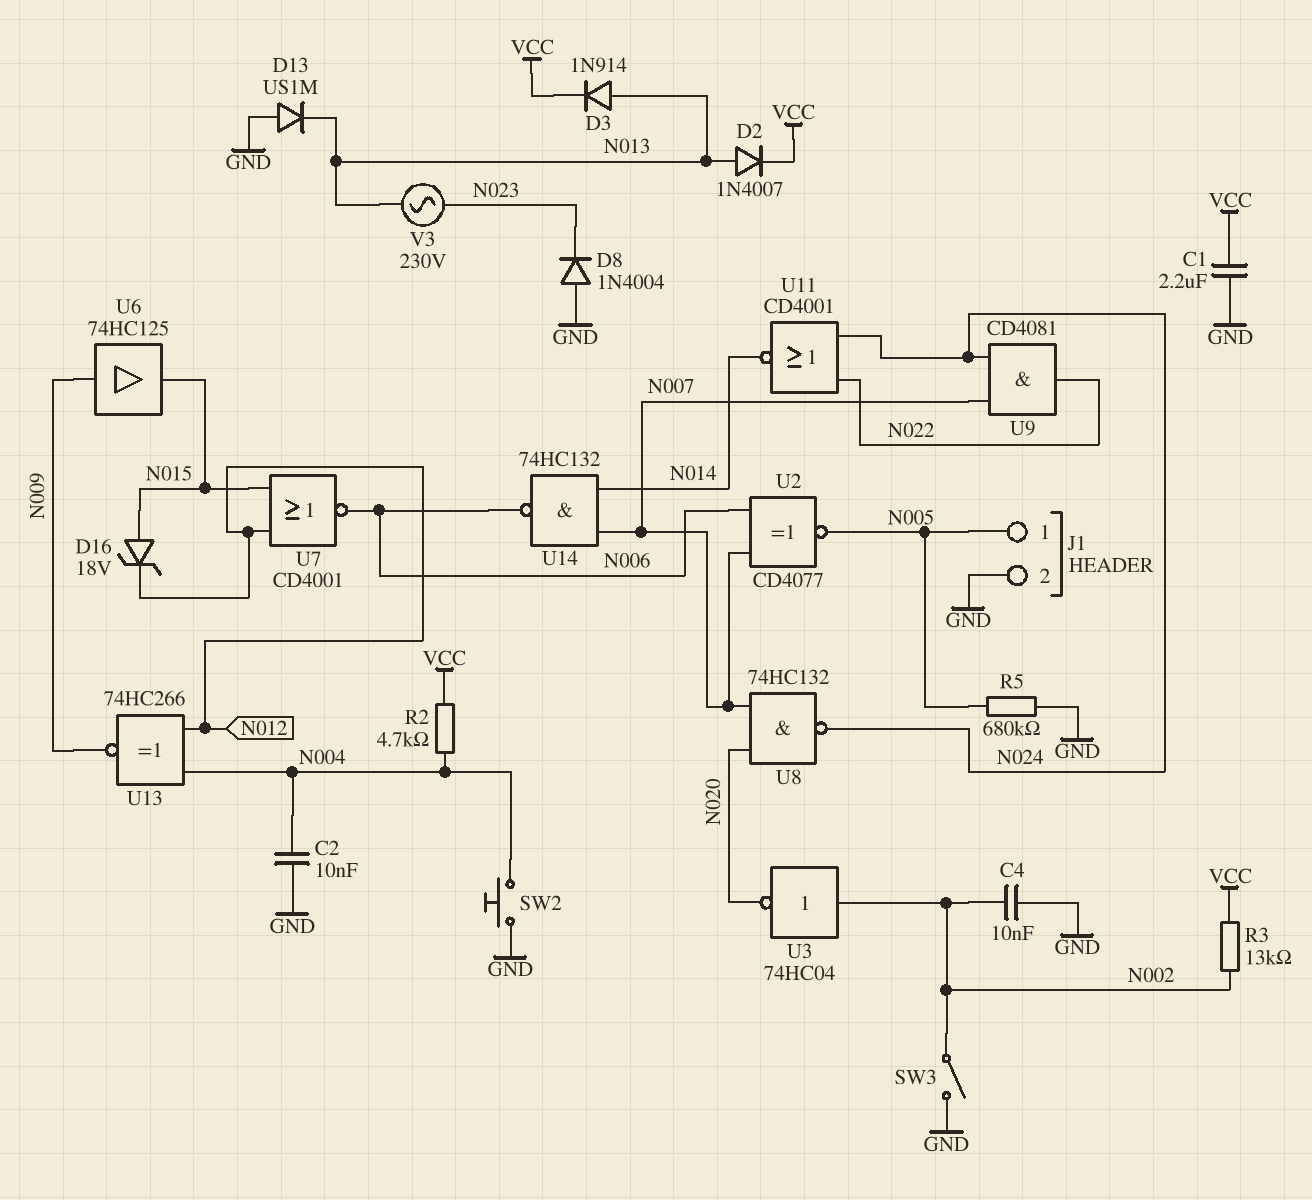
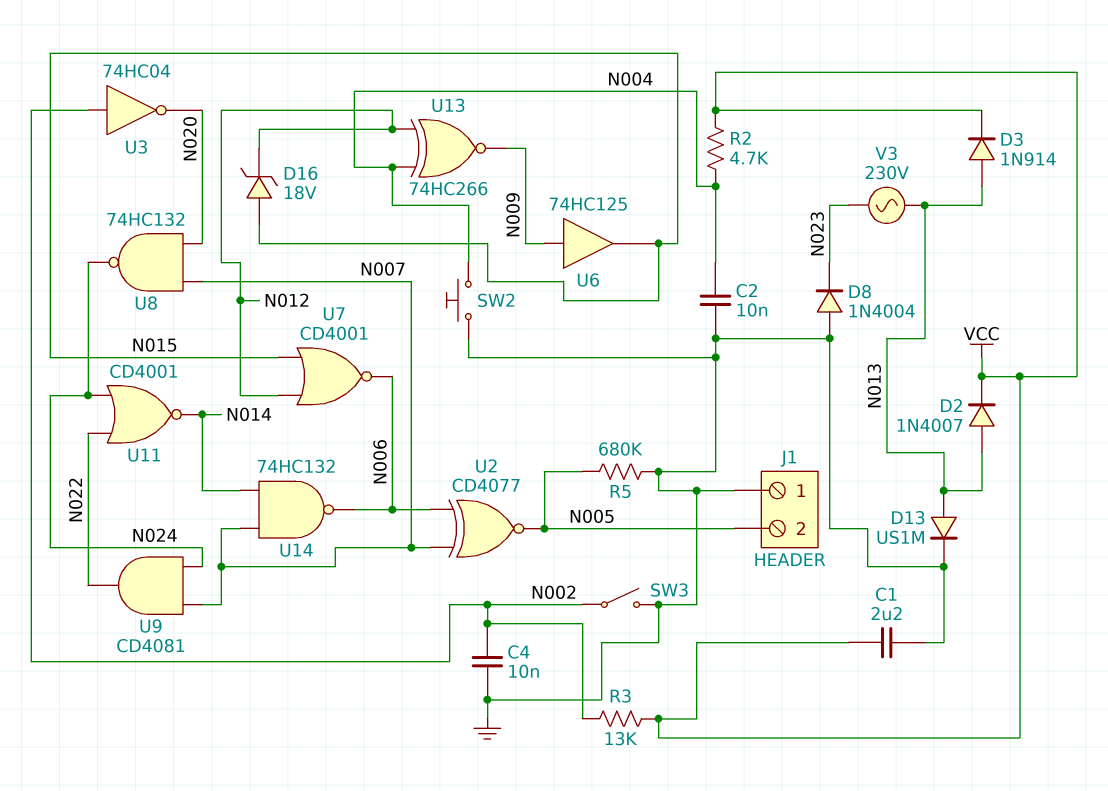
D13: diode US1M (A GND, K N013) -> diode US1M (A N013, K GND)
J1 pin 1: N005 -> GND
J1 pin 2: GND -> N005

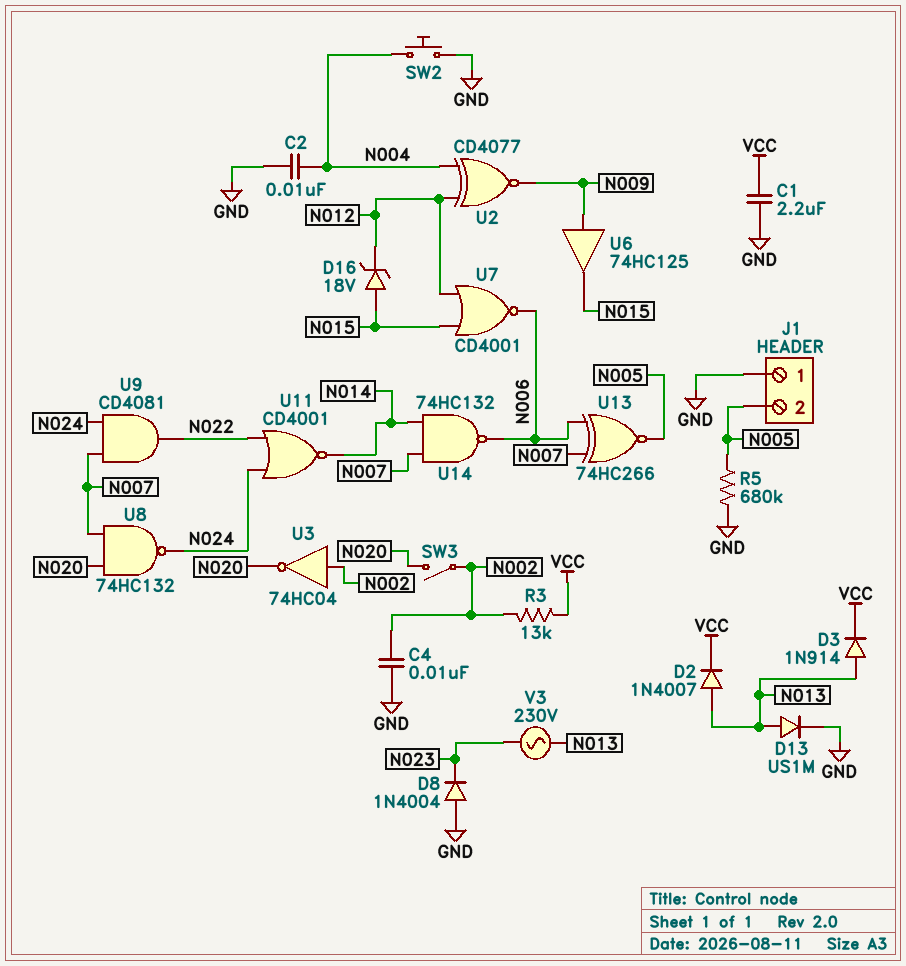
R2: 4.7k (N004, VCC) -> none
SW3: switch (GND, N002) -> switch (N002, N020)
U2: XNOR CD4077 (in N006, in N007, out N005) -> XNOR CD4077 (in N004, in N012, out N009)
U13: XNOR 74HC266 (in N004, in N012, out N009) -> XNOR 74HC266 (in N006, in N007, out N005)

